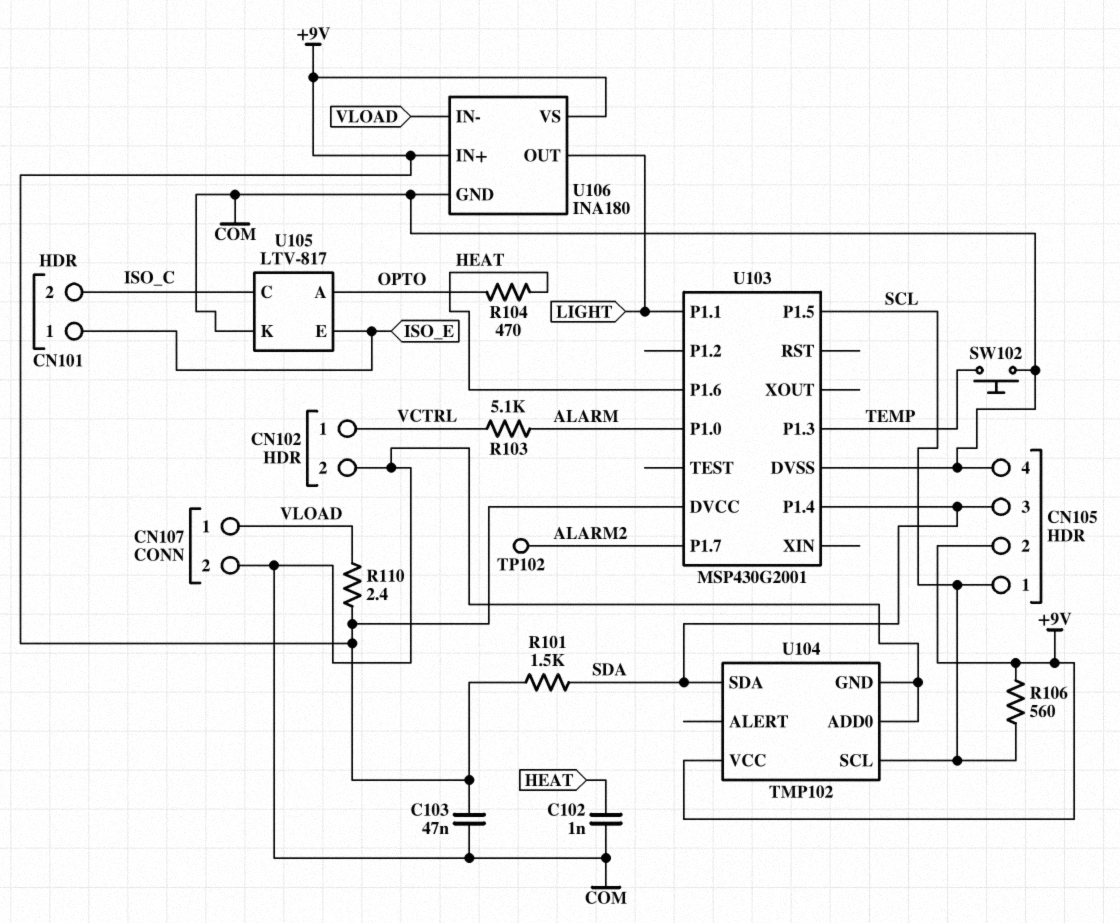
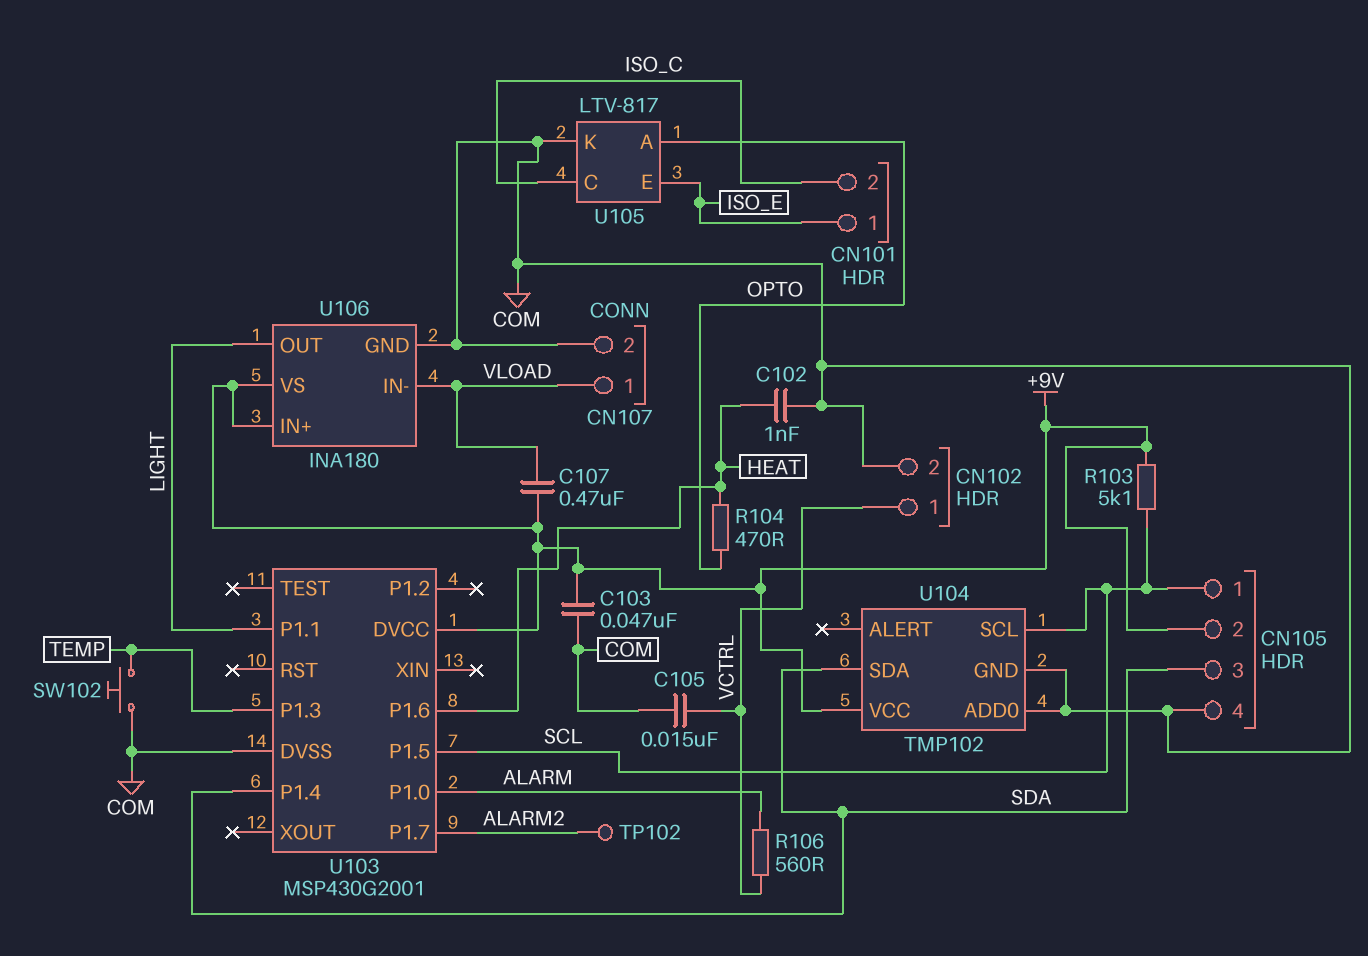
C105: none -> 15nF (COM, VCTRL)
C107: none -> 470nF (+9V, VLOAD)
R101: 1.5k (+9V, SDA) -> none
R103: 5.1k (ALARM, VCTRL) -> 5.1k (+9V, SCL)
R106: 560 (+9V, SCL) -> 560 (ALARM, VCTRL)
R110: 2.4 (+9V, VLOAD) -> none

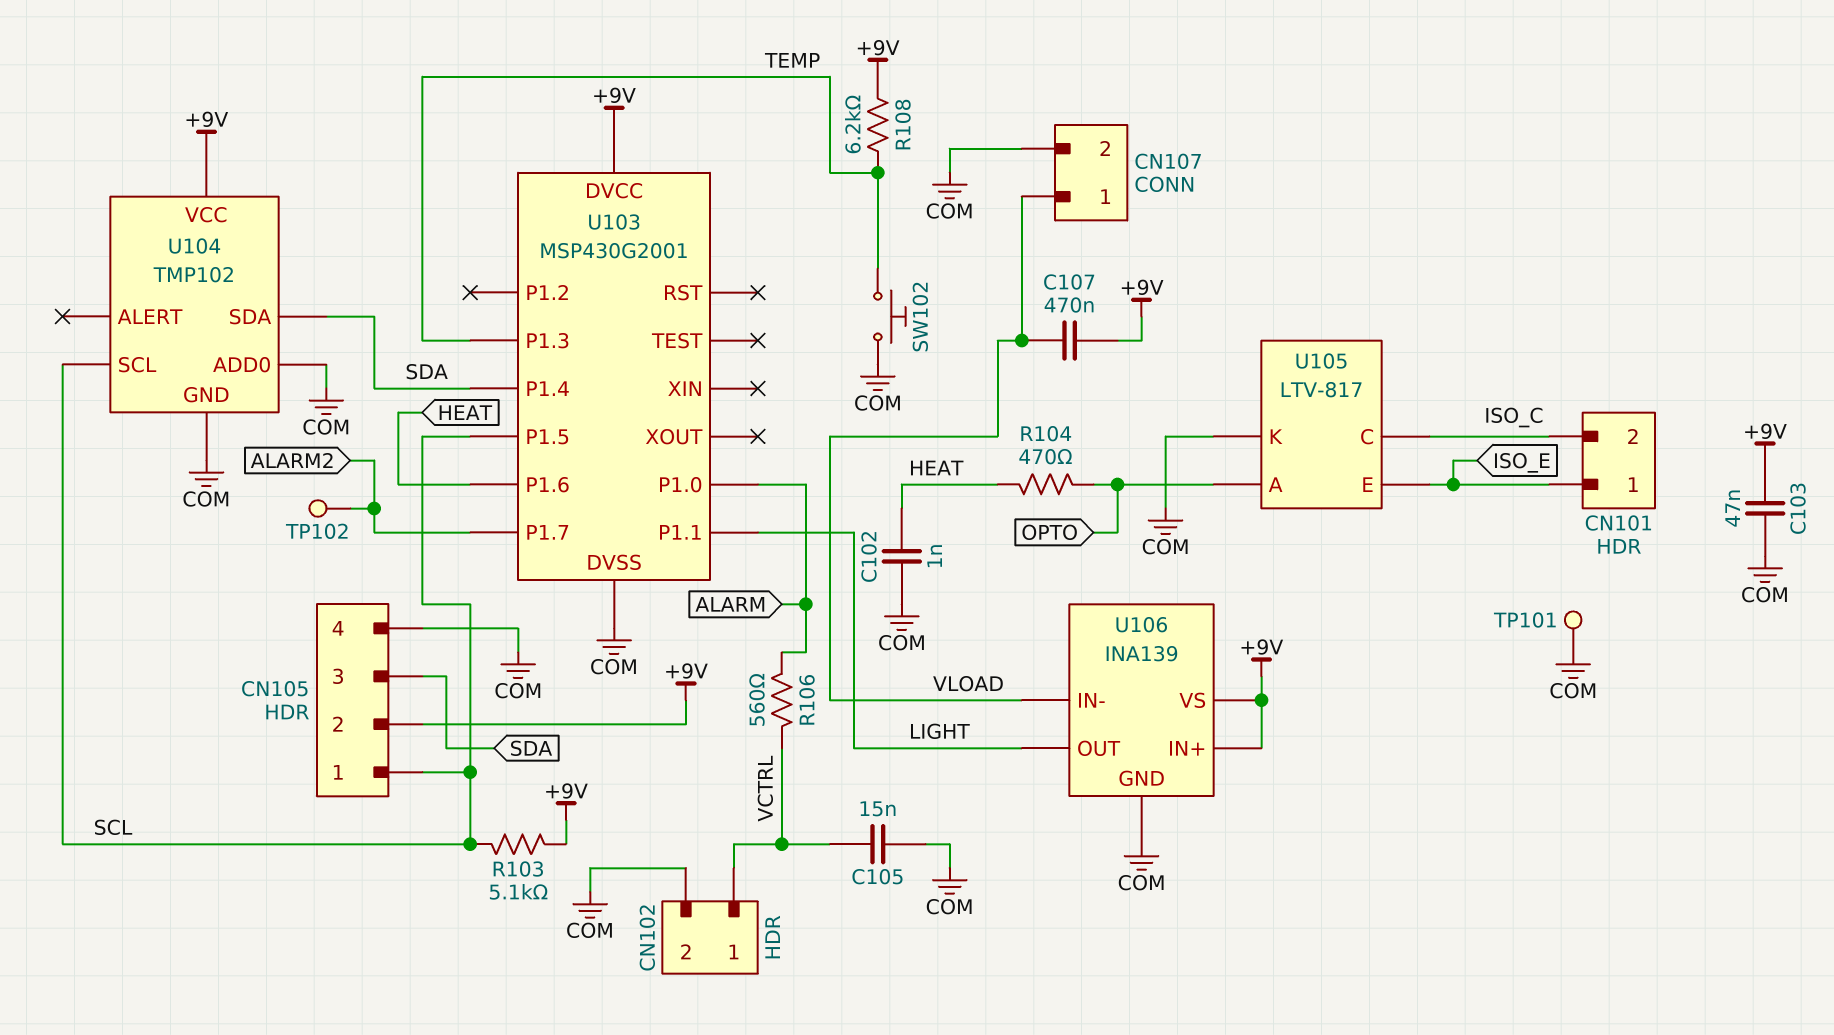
R108: none -> 6.2k (+9V, TEMP)
TP101: none -> test point (COM)
U106: INA180 -> INA139

